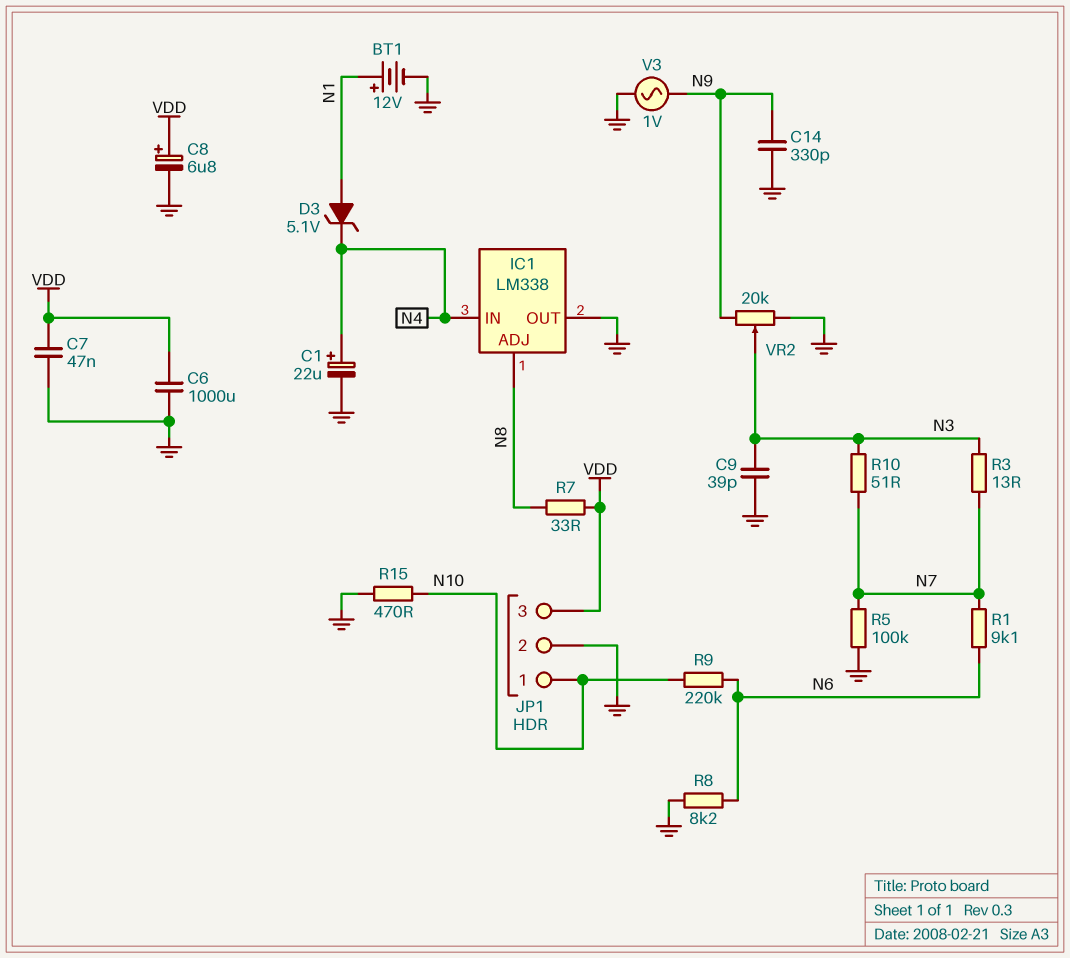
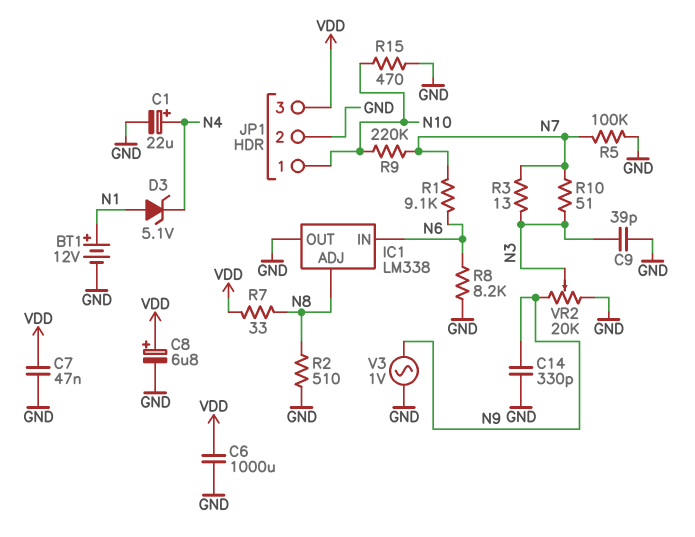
IC1 pin IN: N4 -> N6
R2: none -> 510 (GND, N8)
R9: 220k (N6, N10) -> 220k (N7, N10)

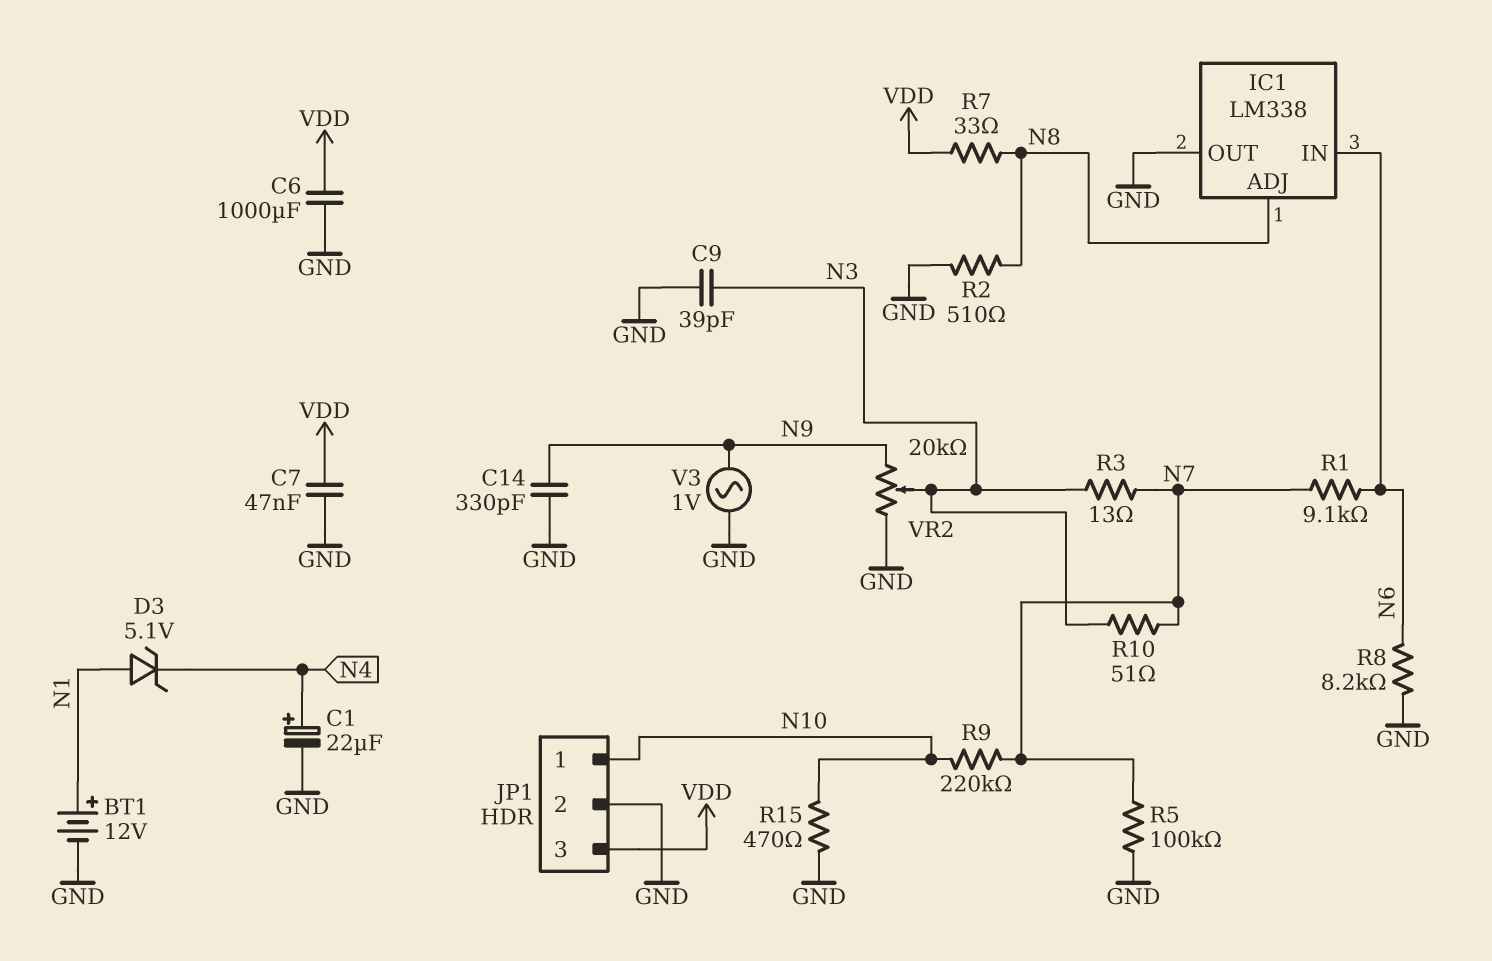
C8: 6.8uF (plus VDD, minus GND) -> none

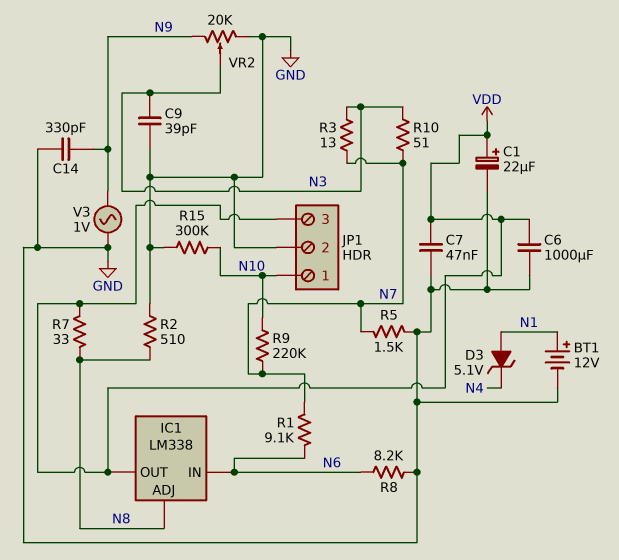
C1: 22uF (plus N4, minus GND) -> 22uF (plus VDD, minus GND)
IC1 pin OUT: GND -> VDD
R5: 100k (GND, N7) -> 1.5k (GND, N7)
R15: 470 (GND, N10) -> 300k (GND, N10)

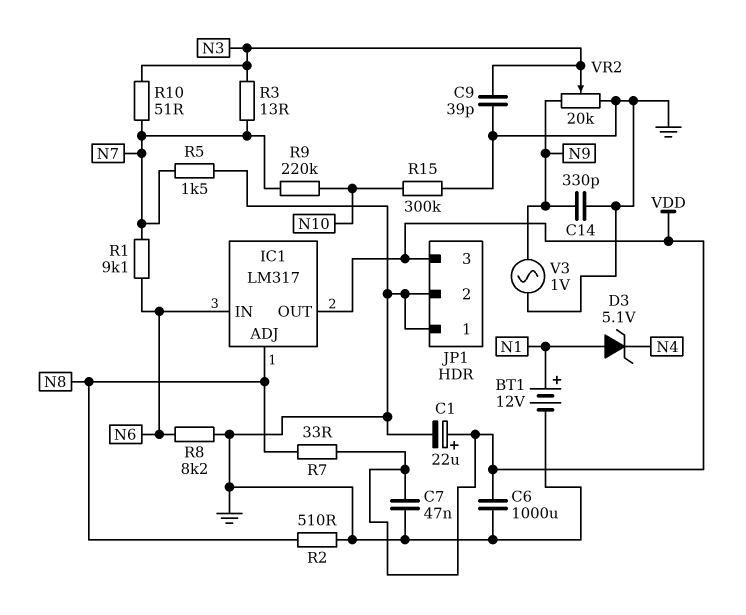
IC1: LM338 -> LM317
JP1 pin 1: N10 -> GND

